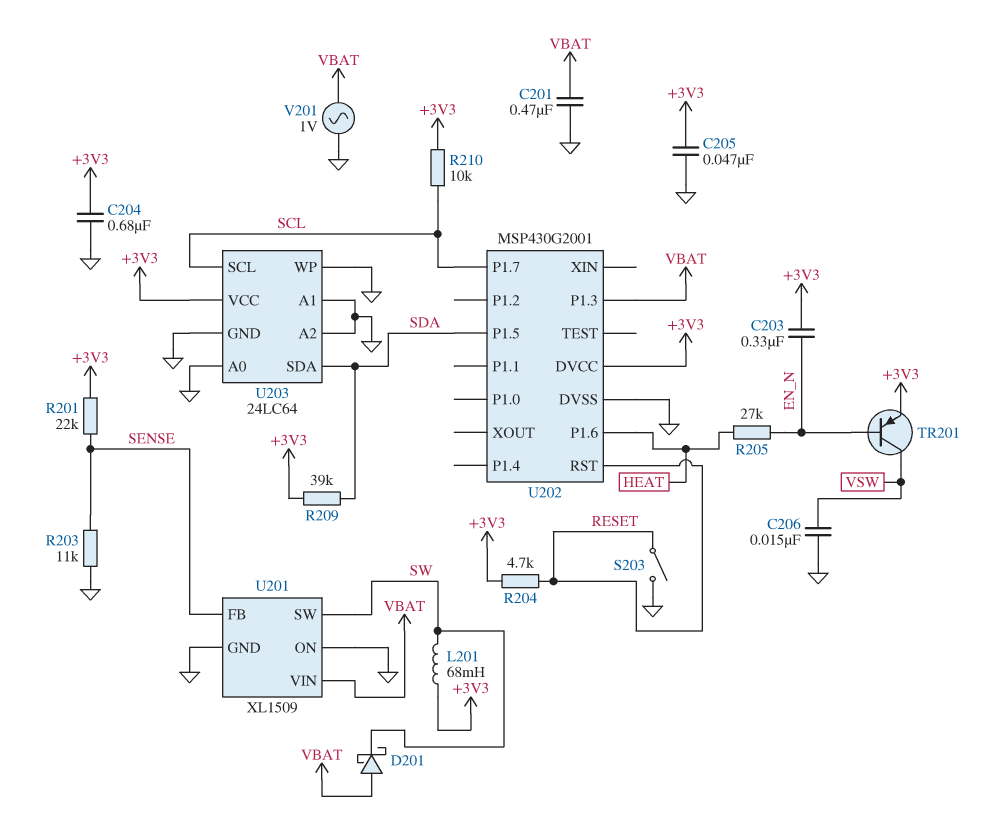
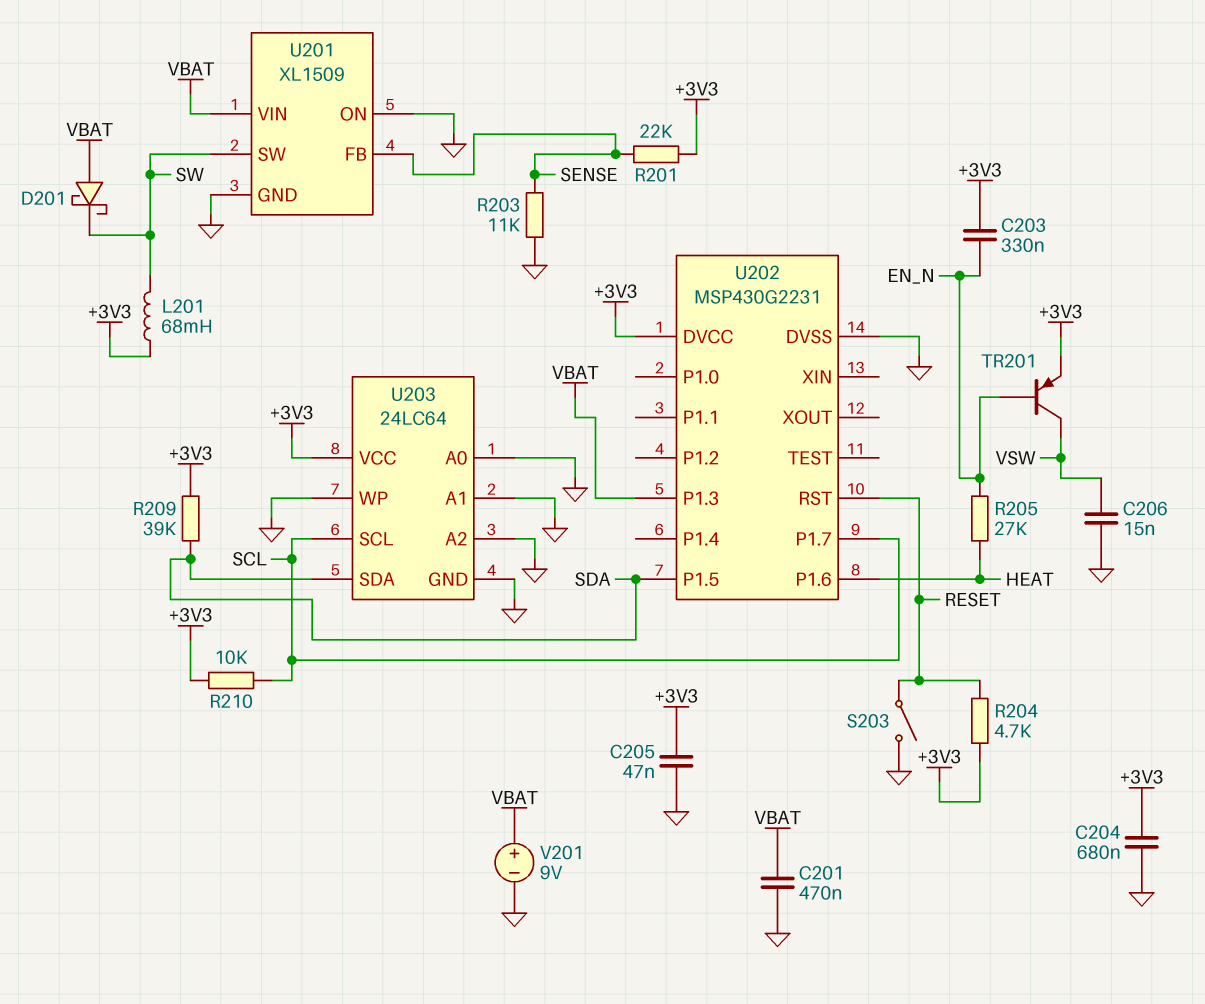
U202: MSP430G2001 -> MSP430G2231
V201: AC 1V (GND, VBAT) -> 9V (plus VBAT, minus GND)

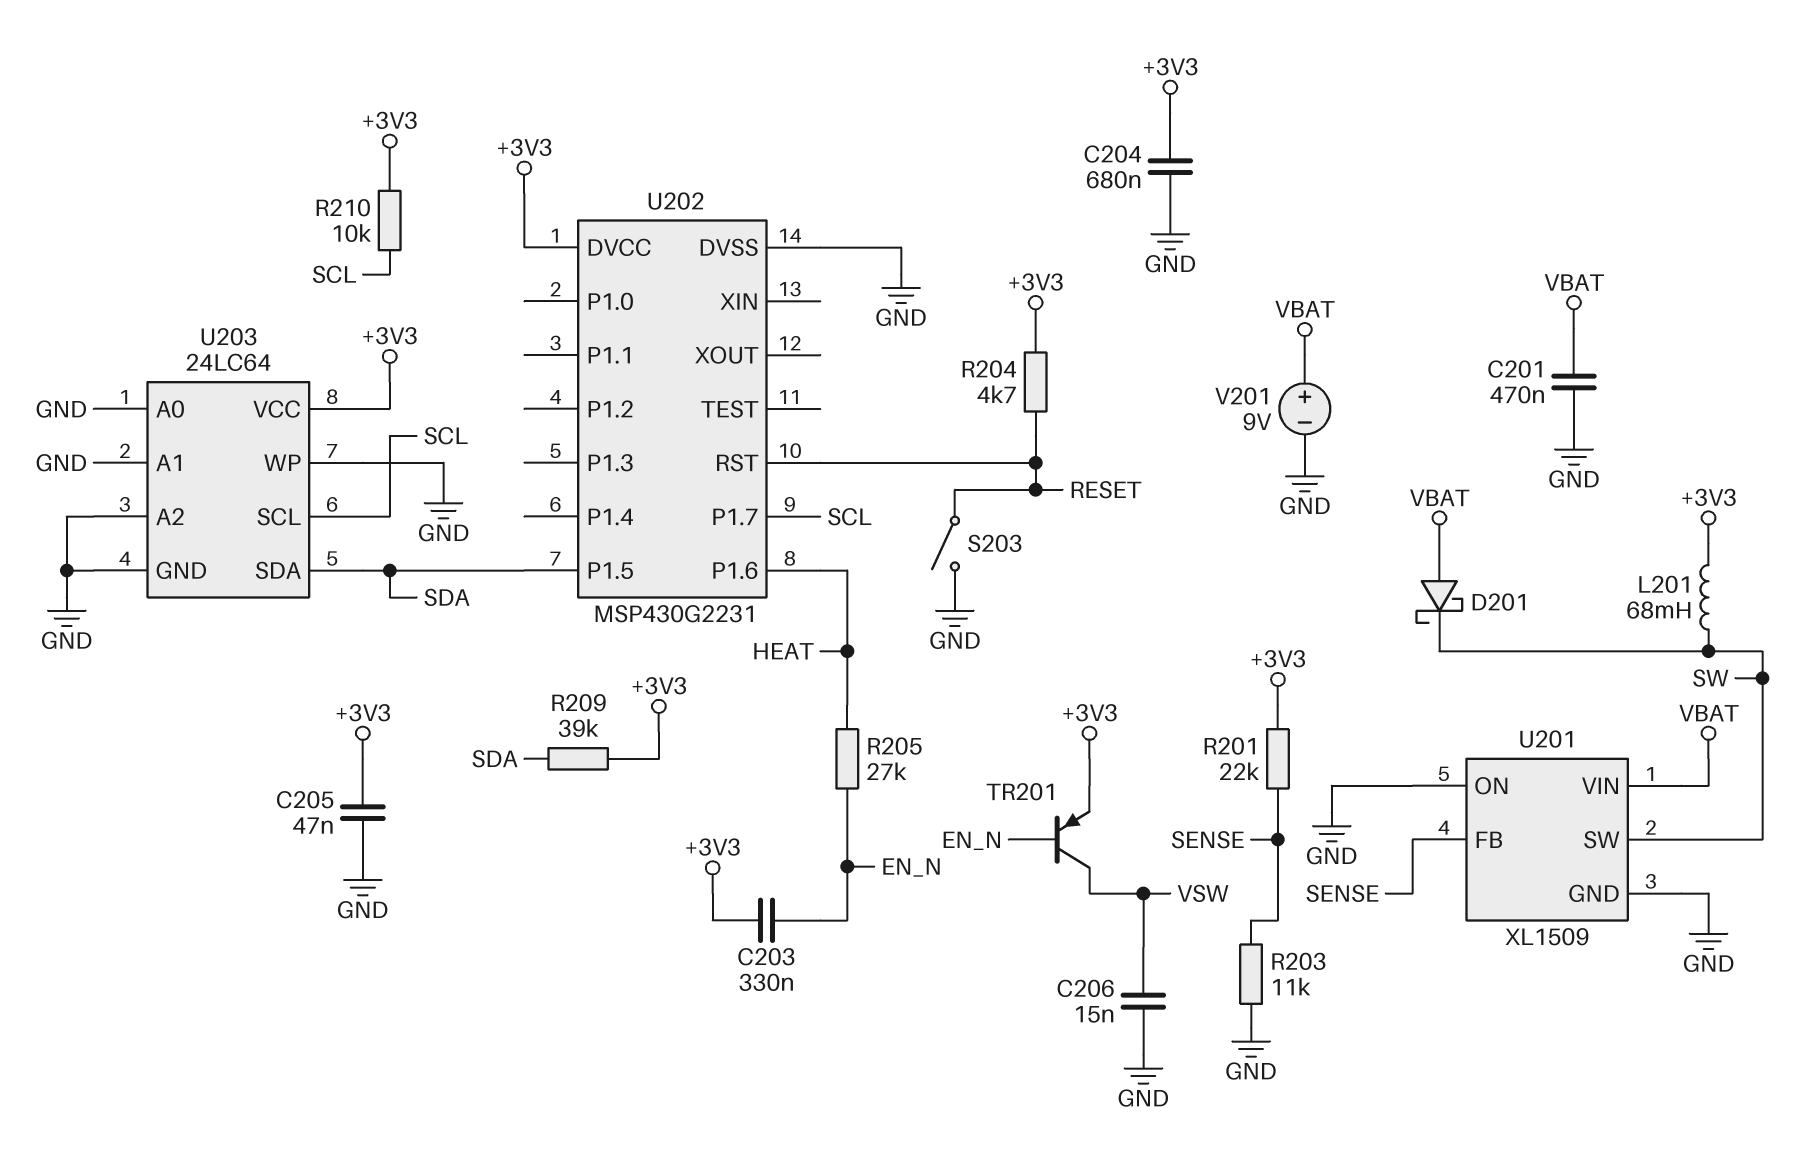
U202 pin P1.3: VBAT -> none

